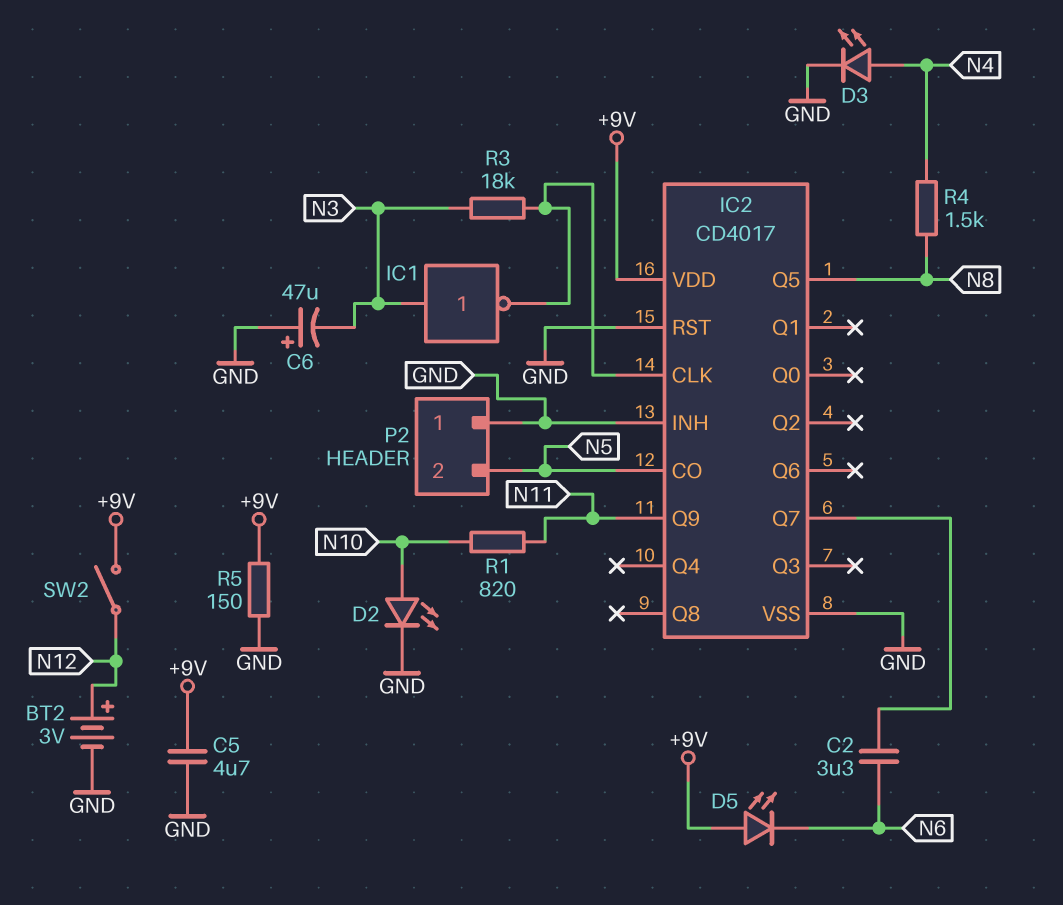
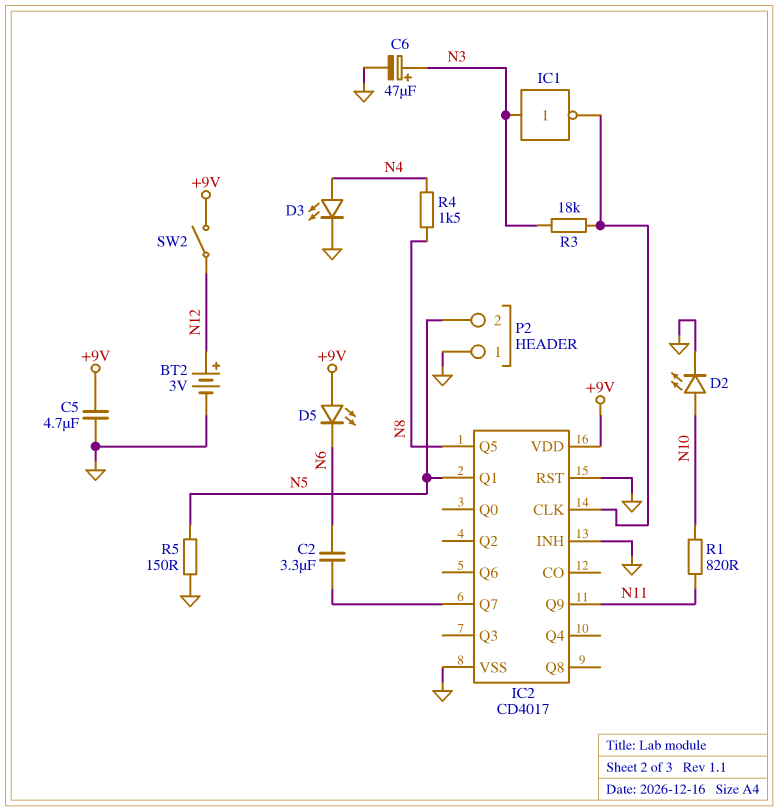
C6: 47uF (plus GND, minus N3) -> 47uF (plus N3, minus GND)
IC2 pin CO: N5 -> none
IC2 pin Q1: none -> N5
R5: 150 (+9V, GND) -> 150 (GND, N5)

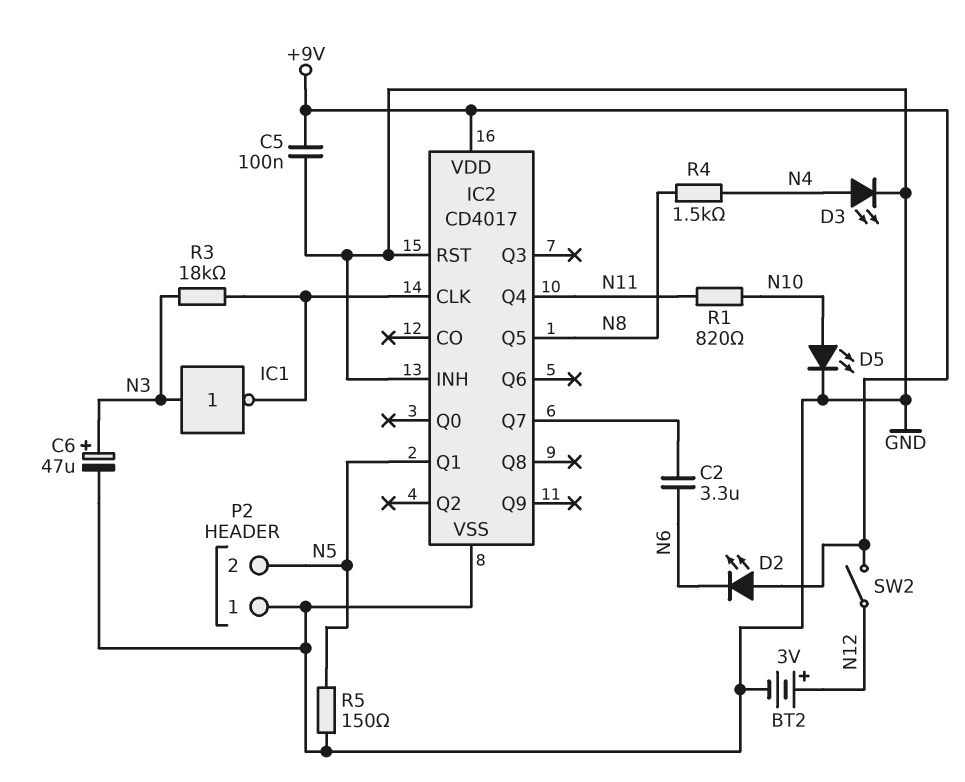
C5: 4.7uF (+9V, GND) -> 100nF (+9V, GND)
D2: LED (A N10, K GND) -> LED (A +9V, K N6)
D5: LED (A +9V, K N6) -> LED (A N10, K GND)
IC2 pin Q4: none -> N11
IC2 pin Q9: N11 -> none

